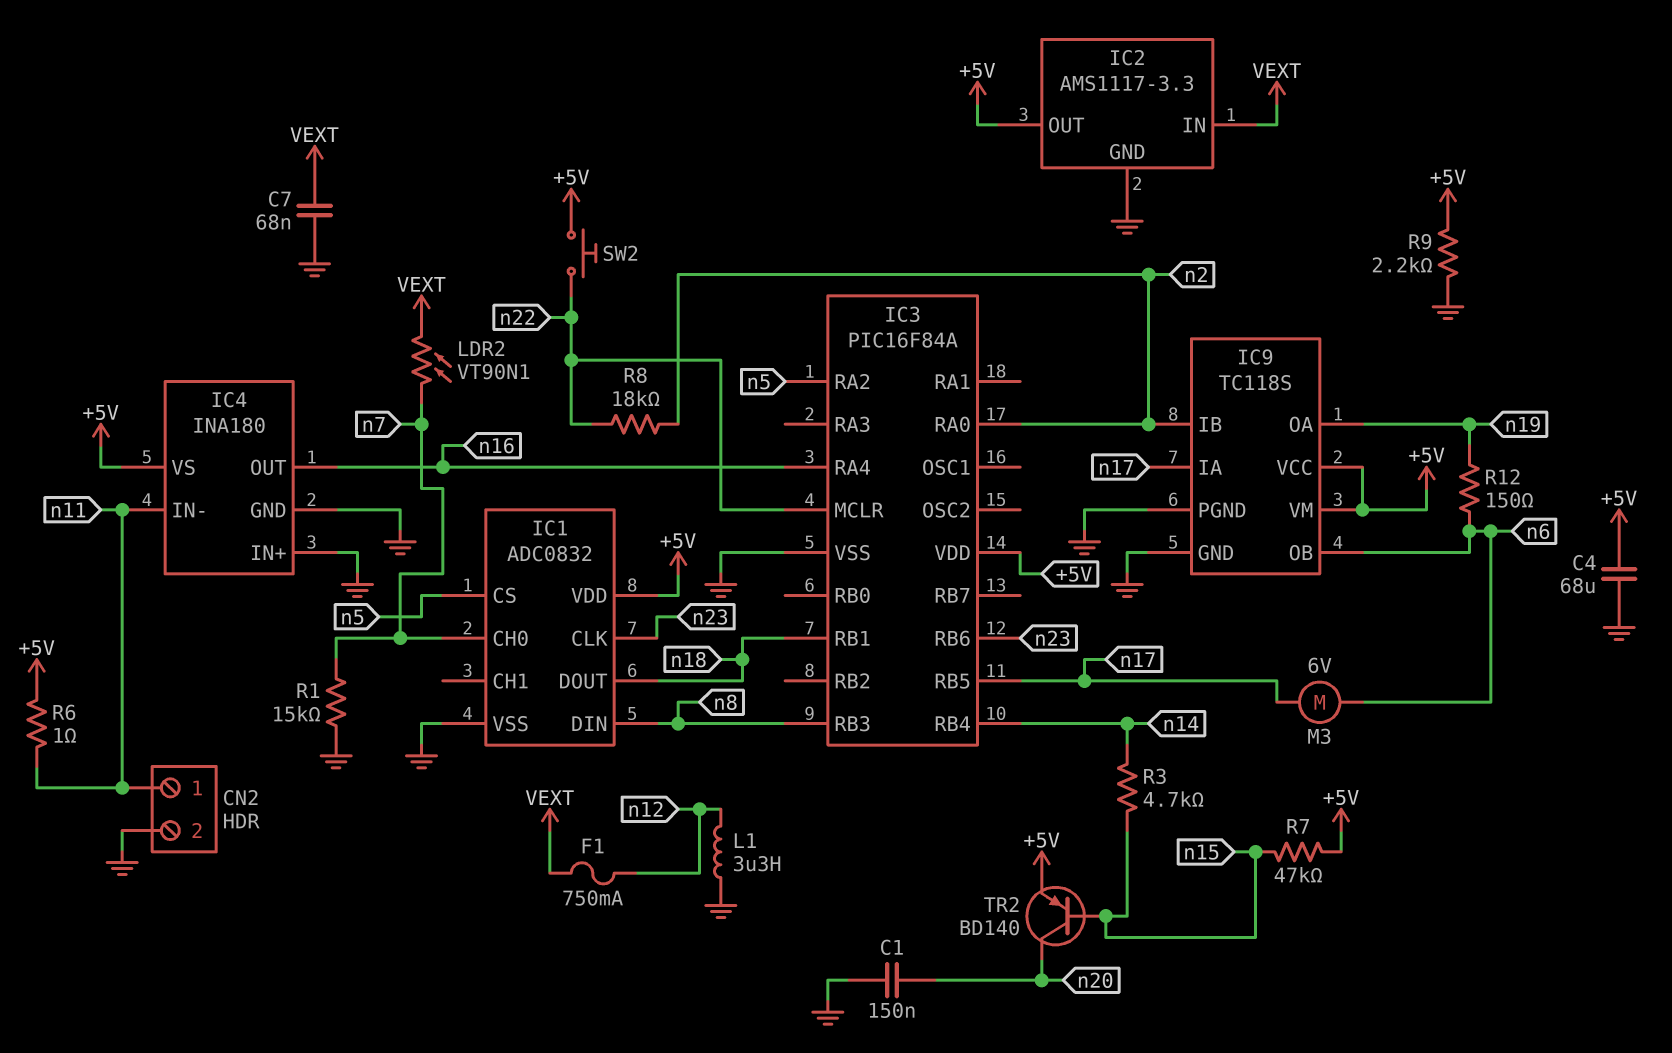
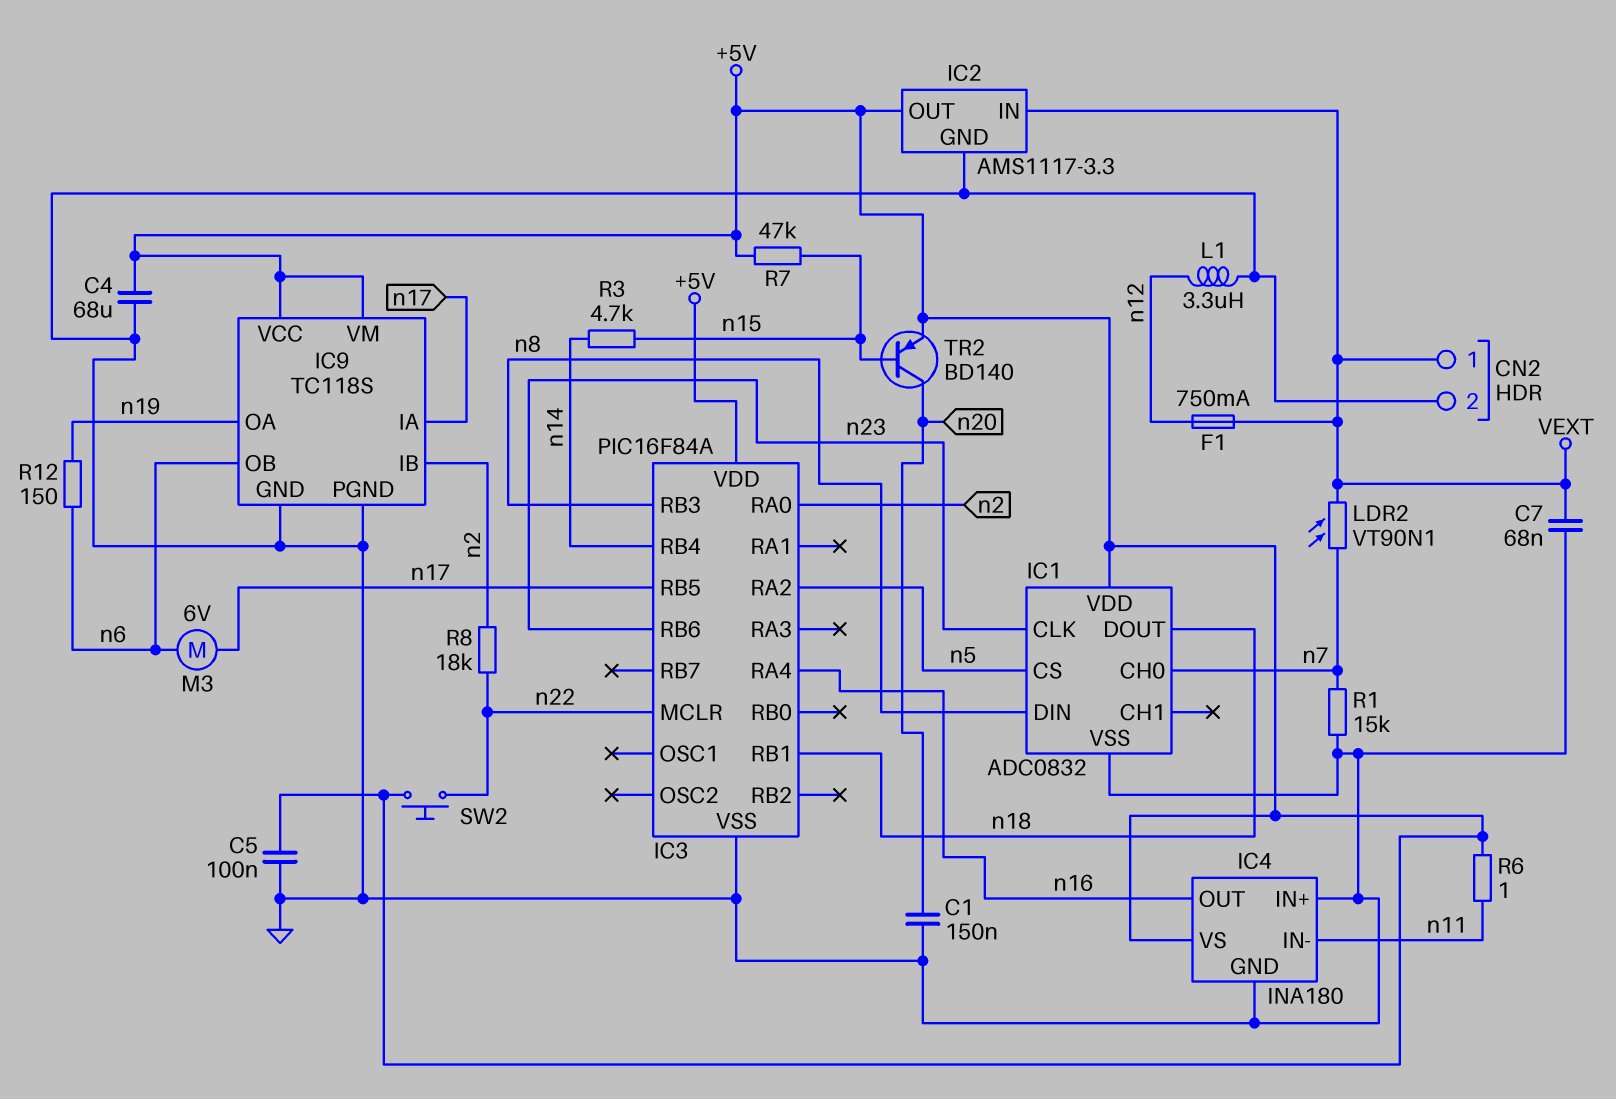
C5: none -> 100nF (+5V, GND)
CN2 pin 1: n11 -> VEXT
R9: 2.2k (+5V, GND) -> none

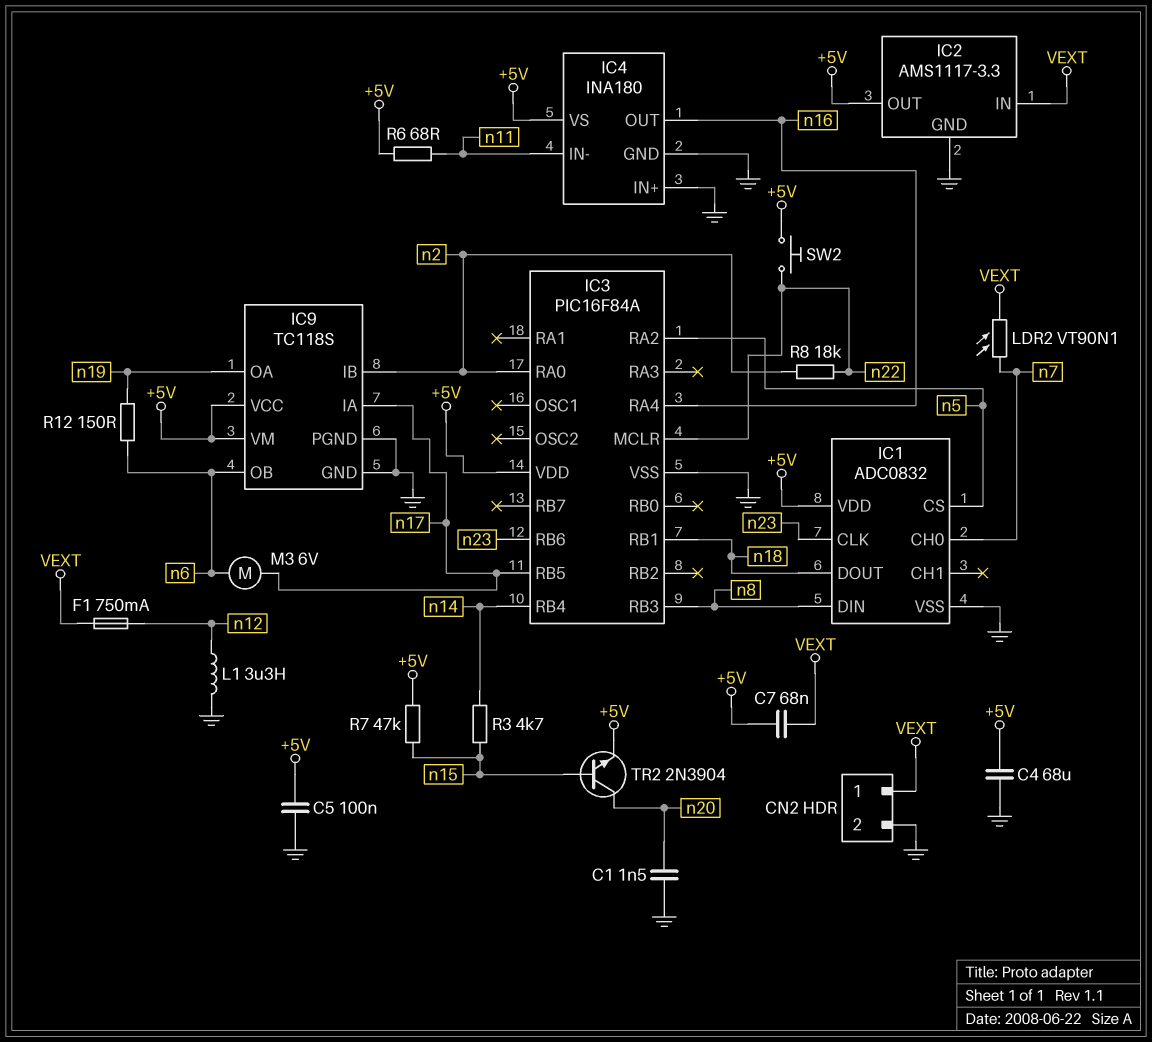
C1: 150nF (GND, n20) -> 1.5nF (GND, n20)
C7: 68nF (GND, VEXT) -> 68nF (+5V, VEXT)
R1: 15k (GND, n7) -> none
R6: 1 (+5V, n11) -> 68 (+5V, n11)
TR2: PNP BD140 (B n15, C n20, E +5V) -> NPN 2N3904 (B n15, C n20, E +5V)

